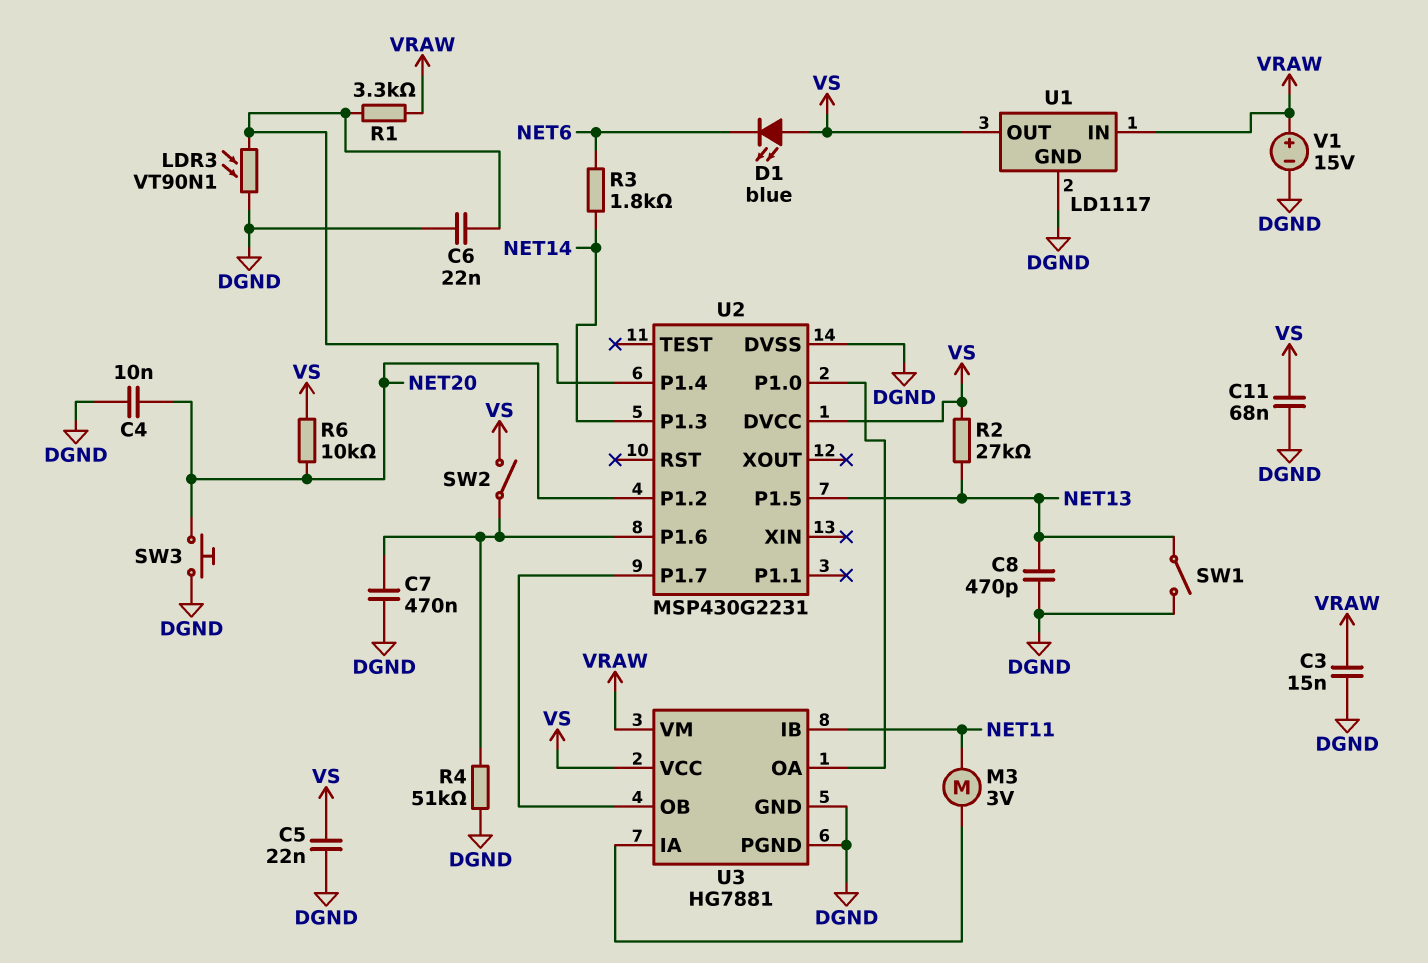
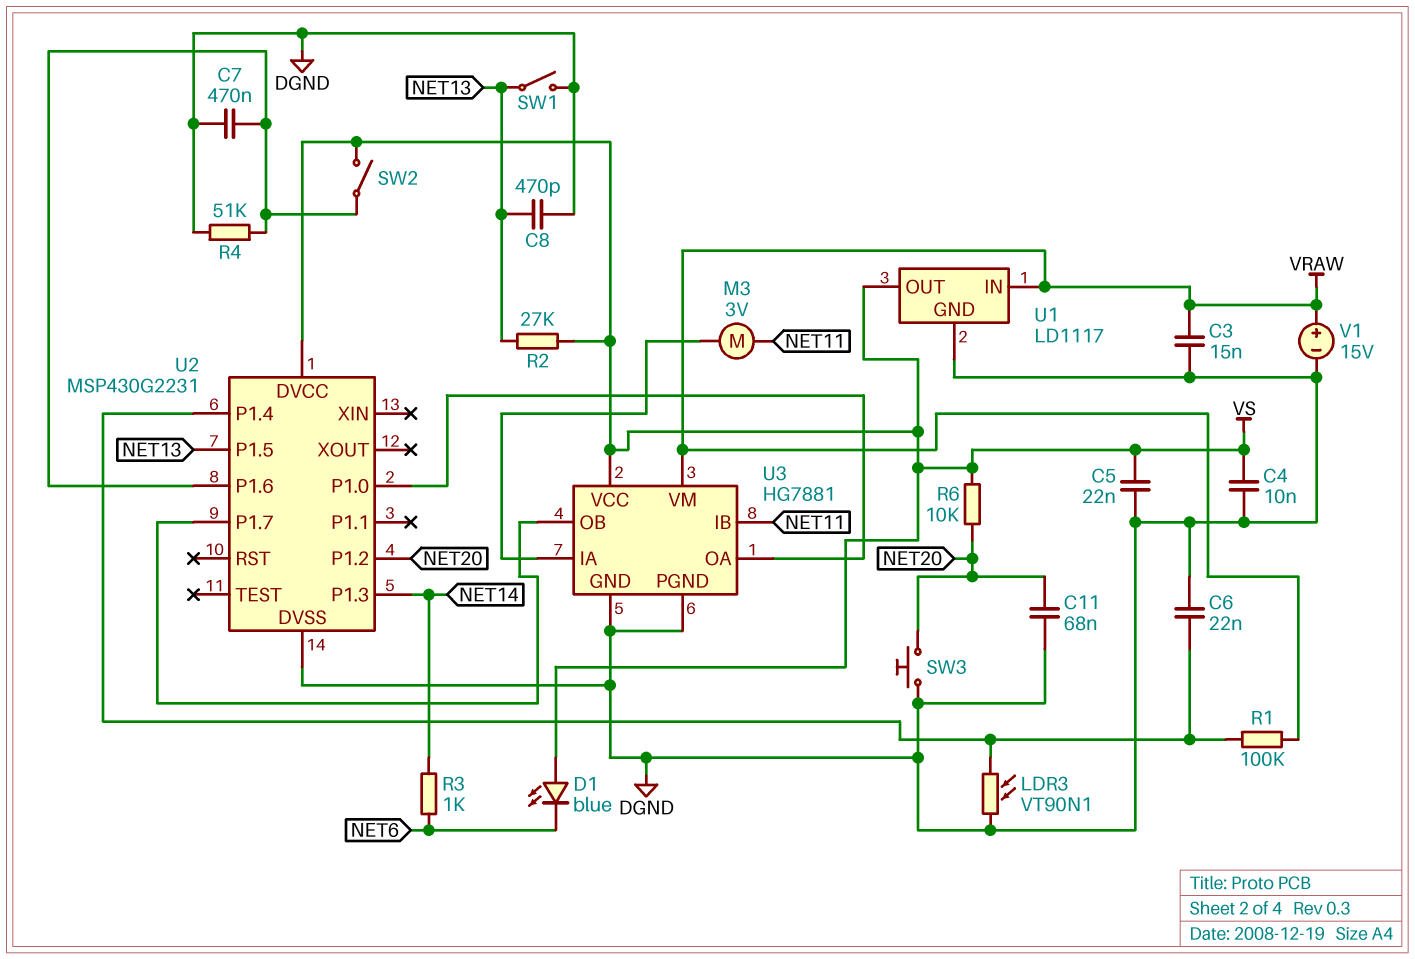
C4: 10nF (DGND, NET20) -> 10nF (DGND, VS)
C11: 68nF (DGND, VS) -> 68nF (DGND, NET20)
R1: 3.3k (U2/P1.4, VRAW) -> 100k (U2/P1.4, VRAW)
R3: 1.8k (NET6, NET14) -> 1k (NET6, NET14)

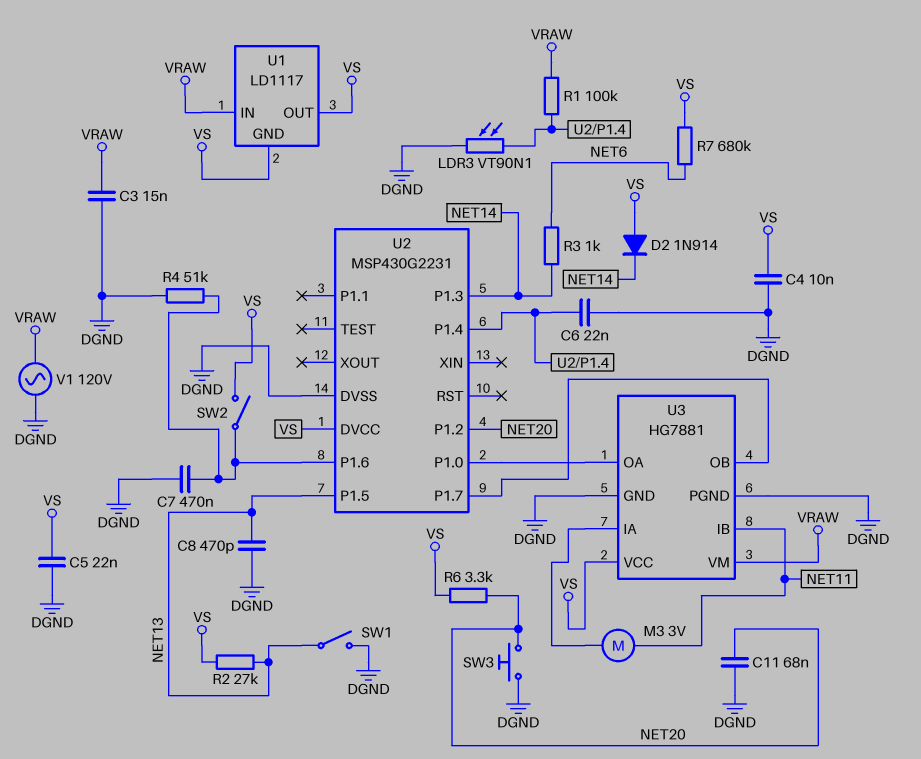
D1: LED blue (A VS, K NET6) -> none
D2: none -> diode 1N914 (A VS, K NET14)
R6: 10k (NET20, VS) -> 3.3k (NET20, VS)
R7: none -> 680k (NET6, VS)
U1 pin GND: DGND -> VS
V1: 15V (plus VRAW, minus DGND) -> AC 120V (DGND, VRAW)

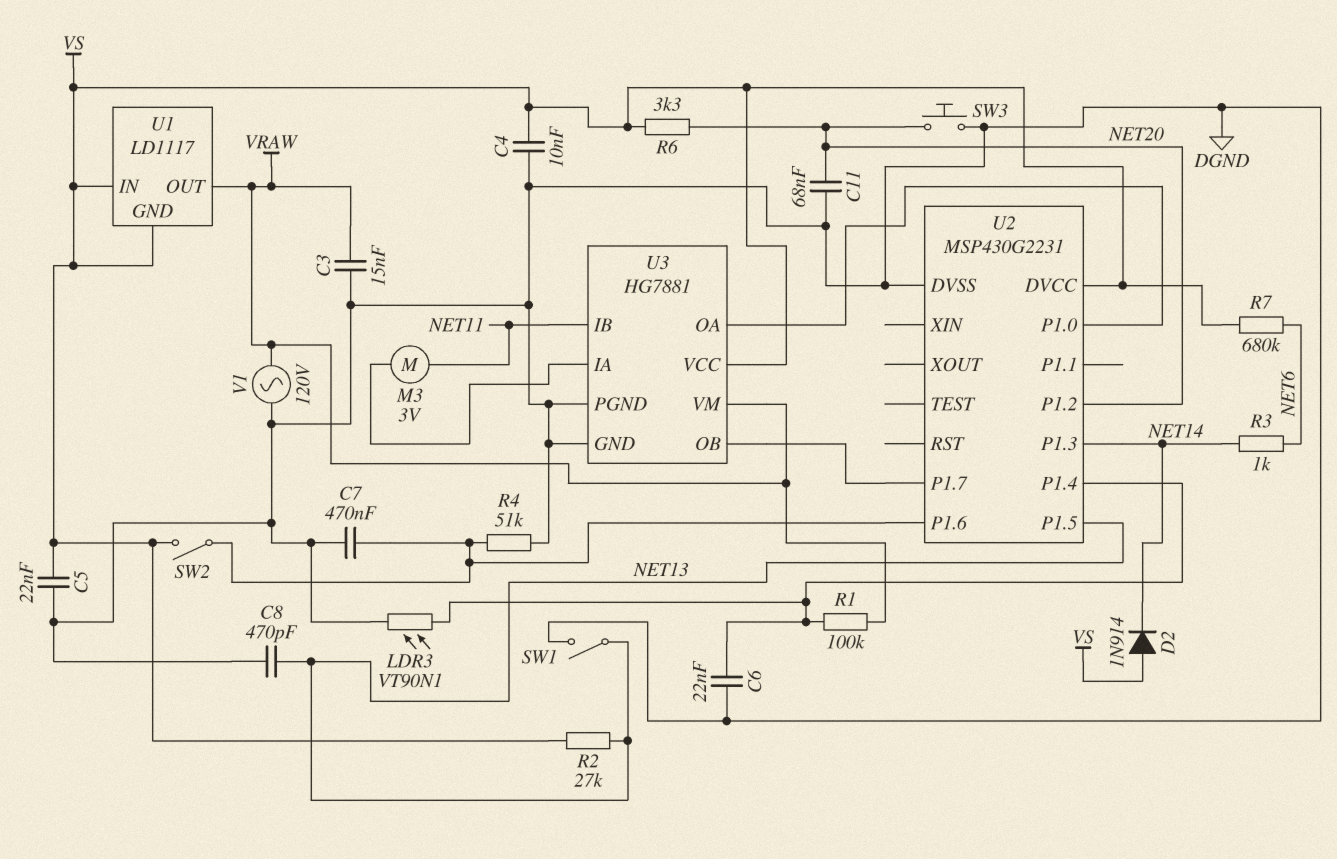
U1 pin IN: VRAW -> VS
U1 pin OUT: VS -> VRAW

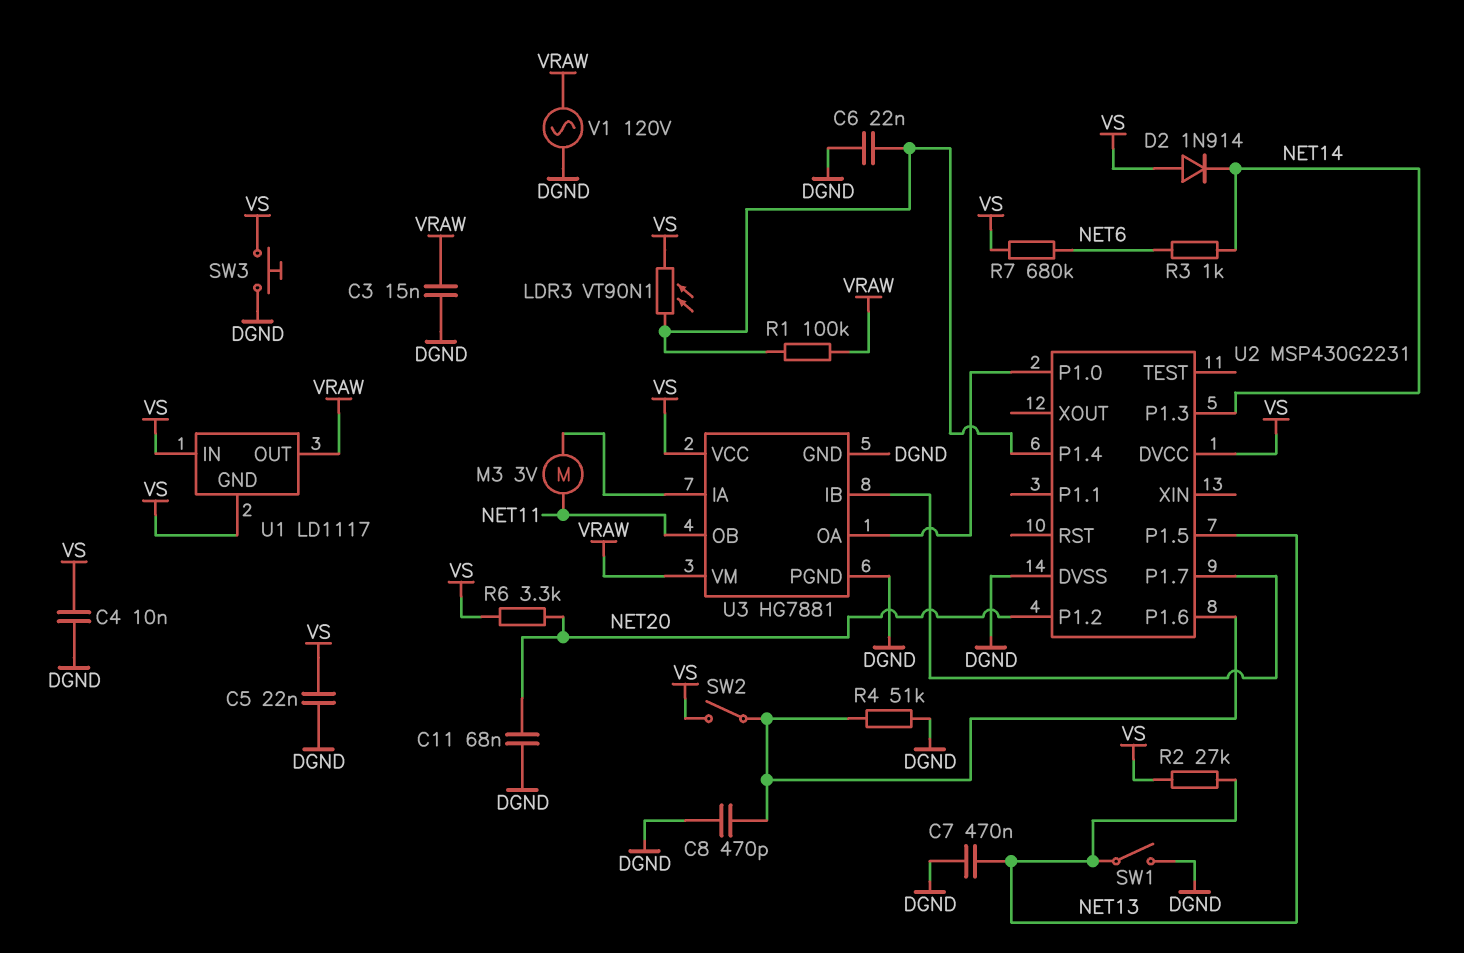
C7: 470nF (DGND, U2/P1.6) -> 470nF (DGND, NET13)
C8: 470pF (DGND, NET13) -> 470pF (DGND, U2/P1.6)
LDR3: VT90N1 (DGND, U2/P1.4) -> VT90N1 (U2/P1.4, VS)
SW3: button (DGND, NET20) -> button (DGND, VS)
U3 pin IB: NET11 -> U2/P1.7
U3 pin OB: U2/P1.7 -> NET11

